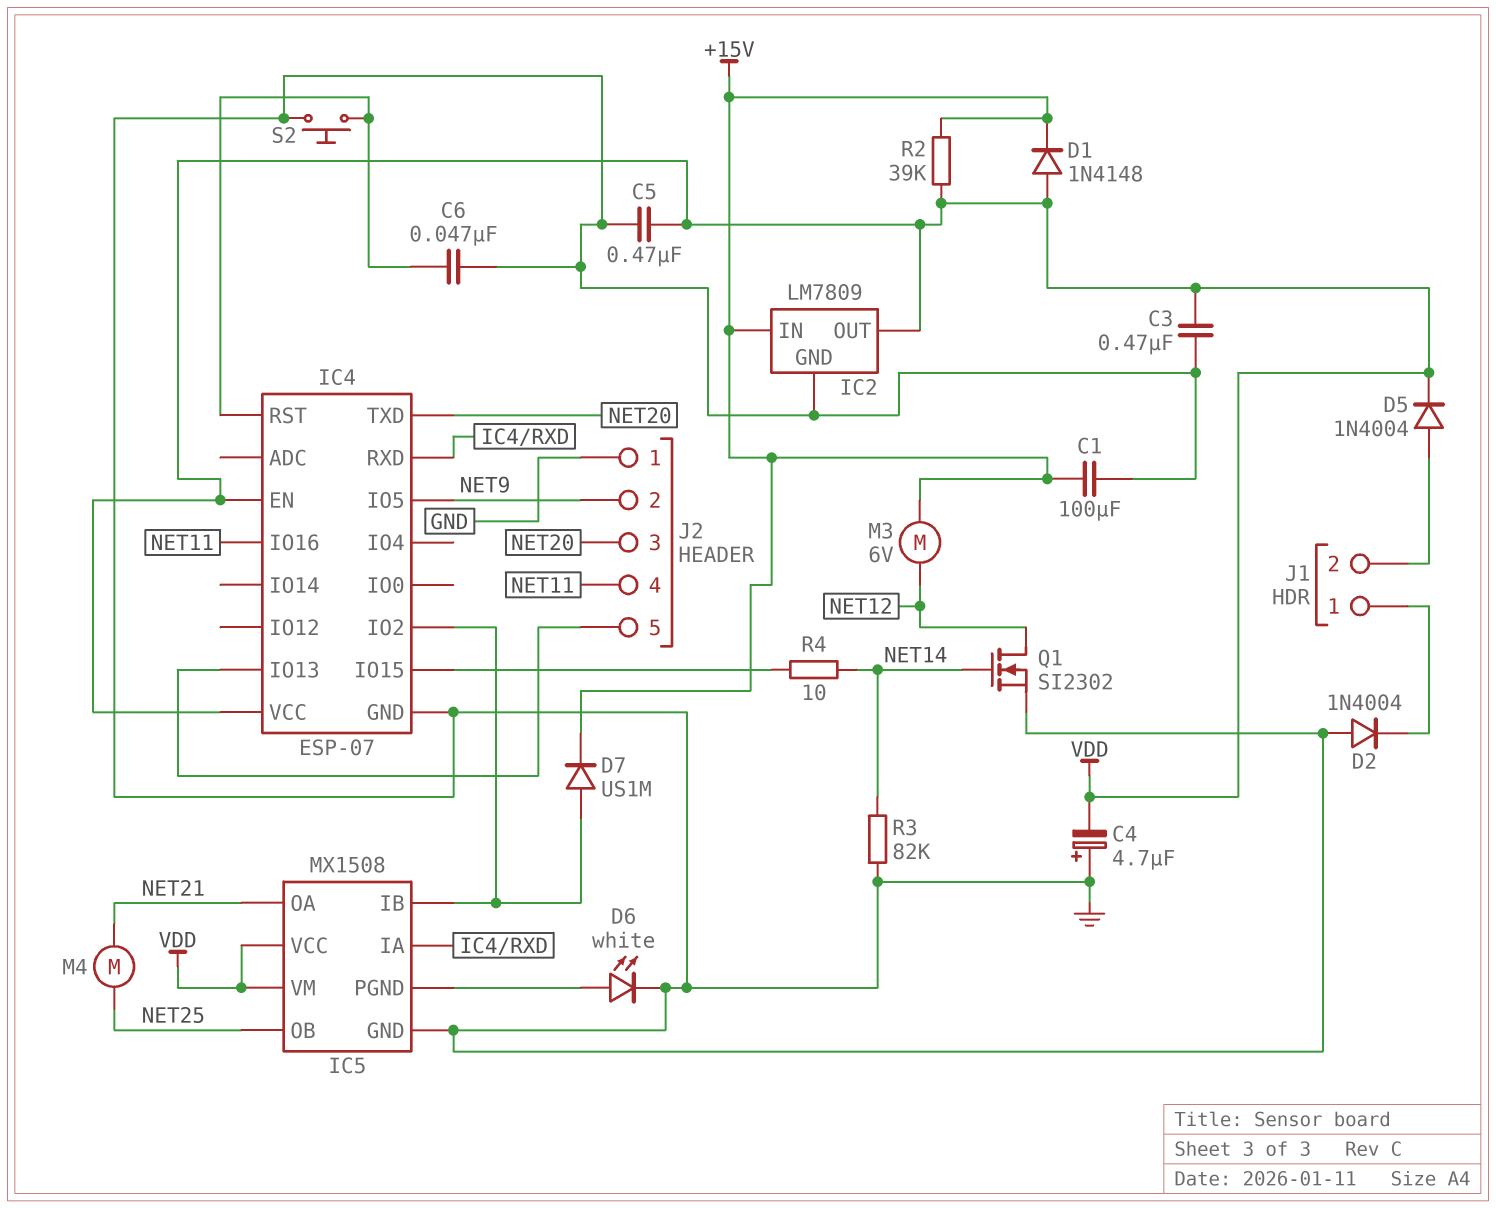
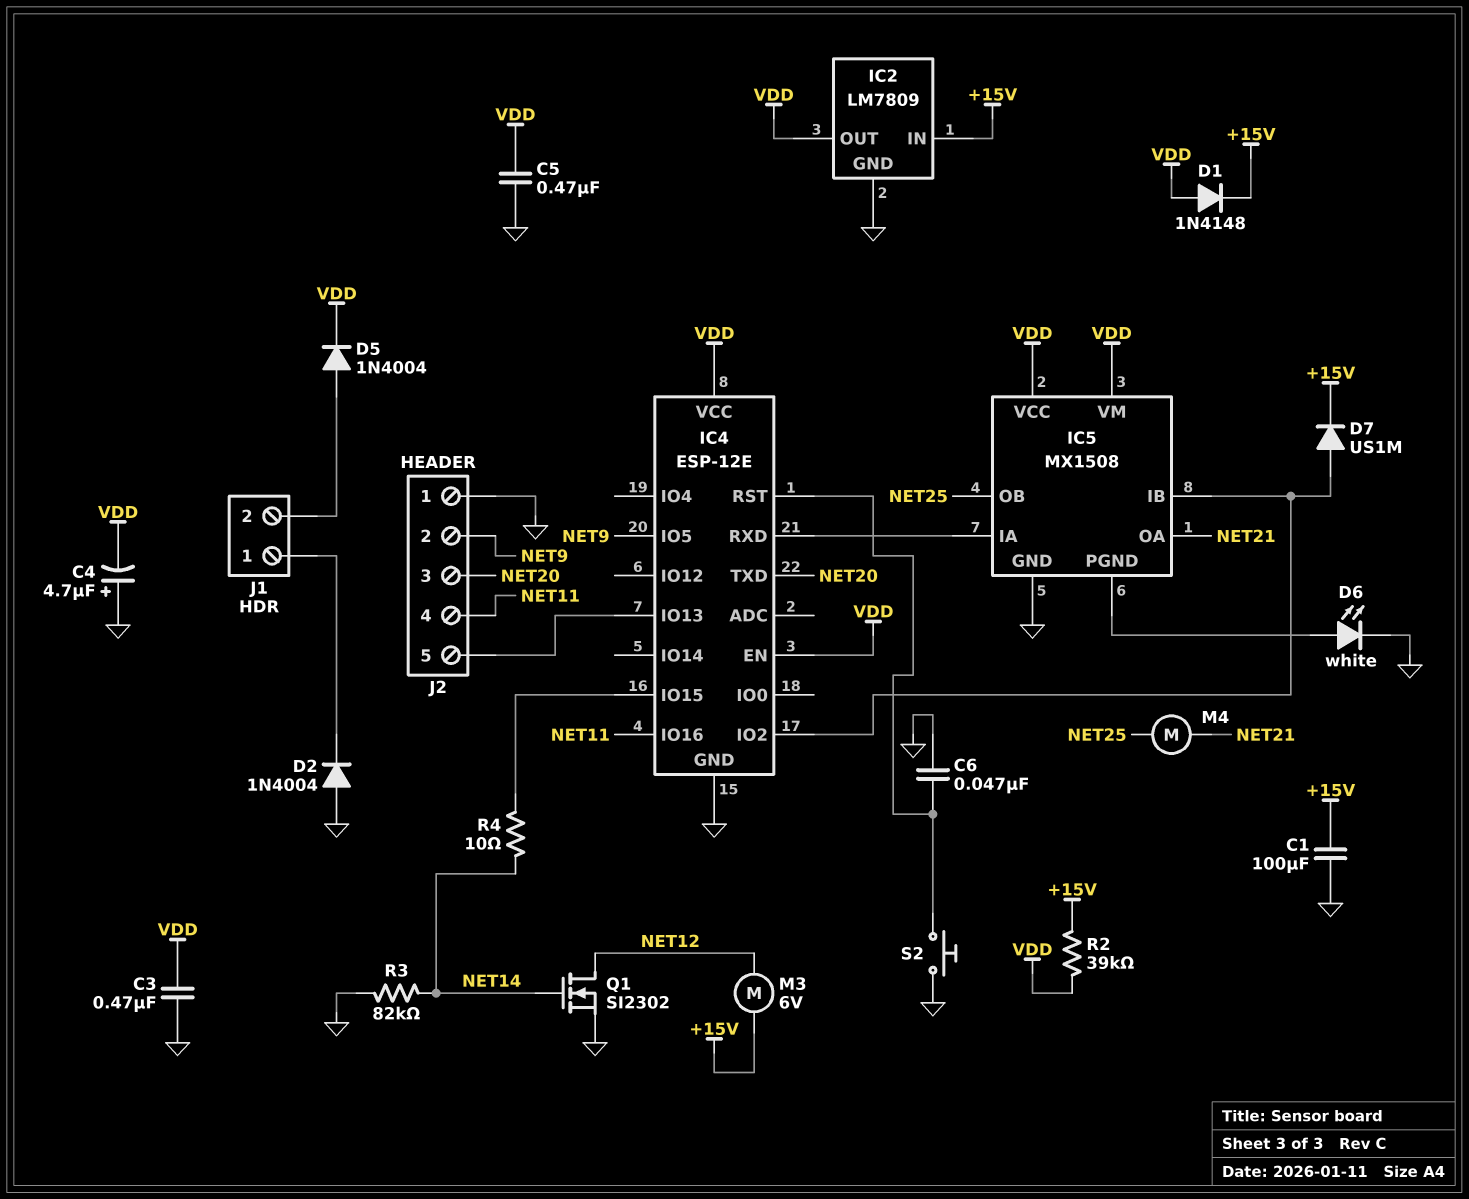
IC4: ESP-07 -> ESP-12E

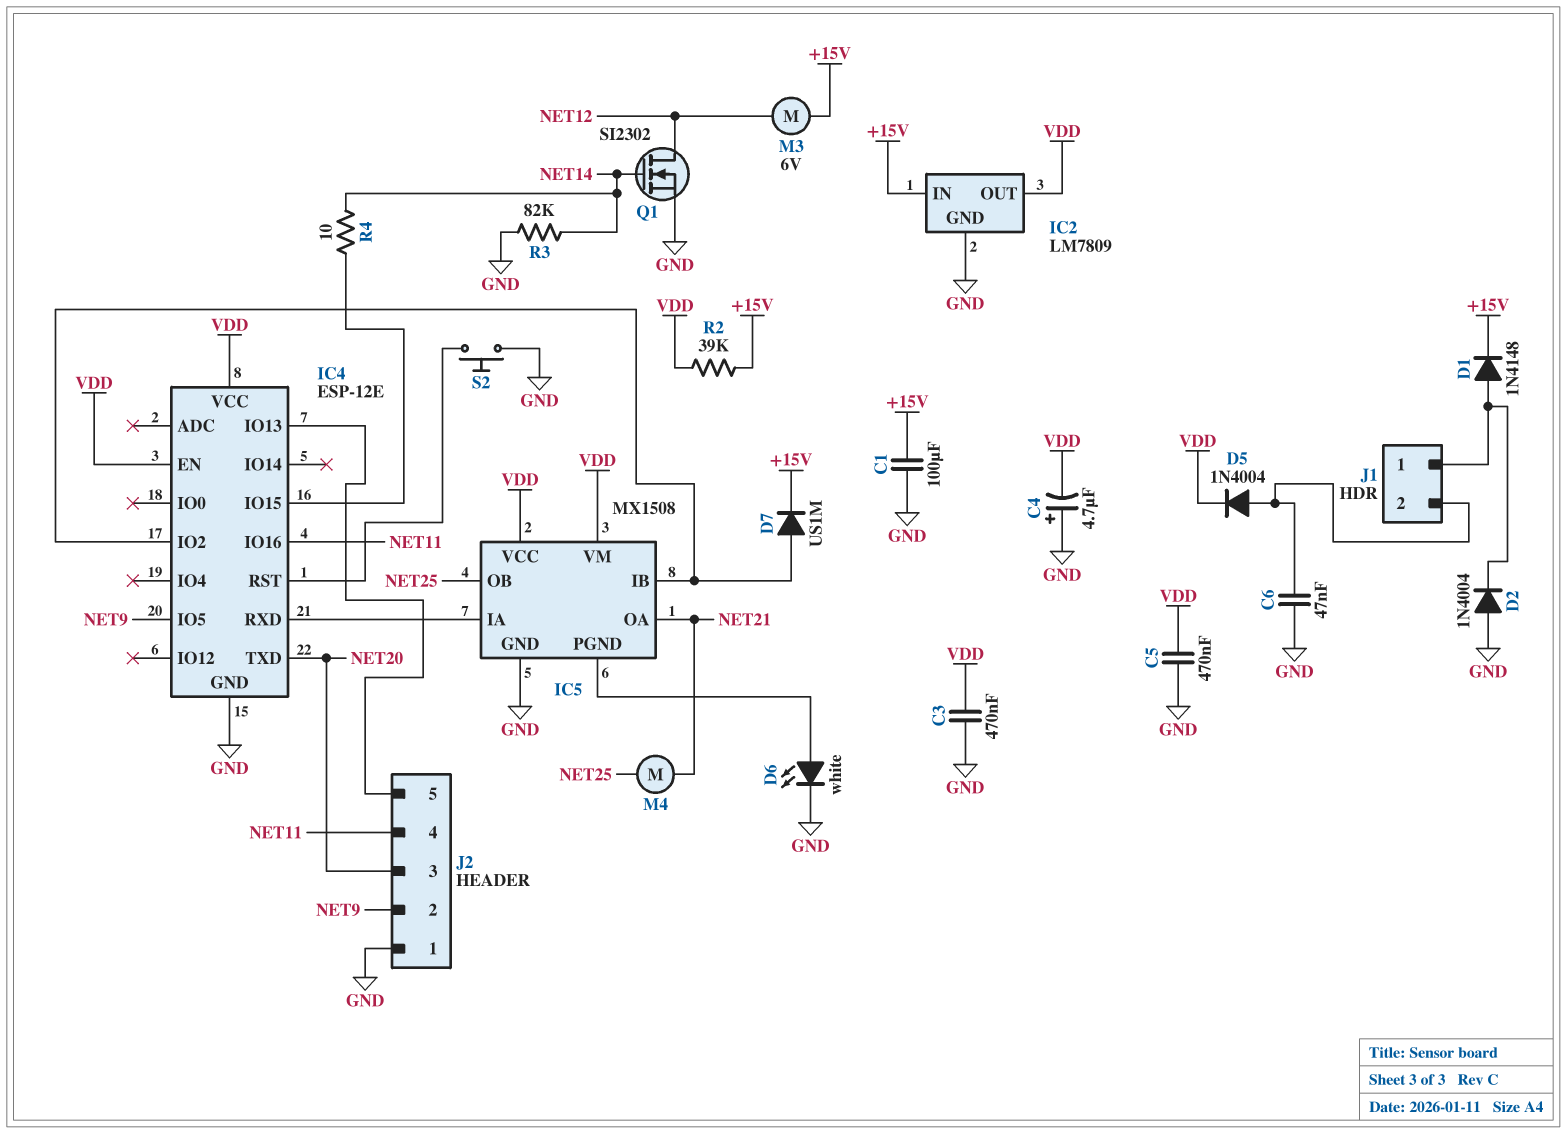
C6: 47nF (GND, IC4/RST) -> 47nF (GND, J1/2)
D1: diode 1N4148 (A VDD, K +15V) -> diode 1N4148 (A J1/1, K +15V)

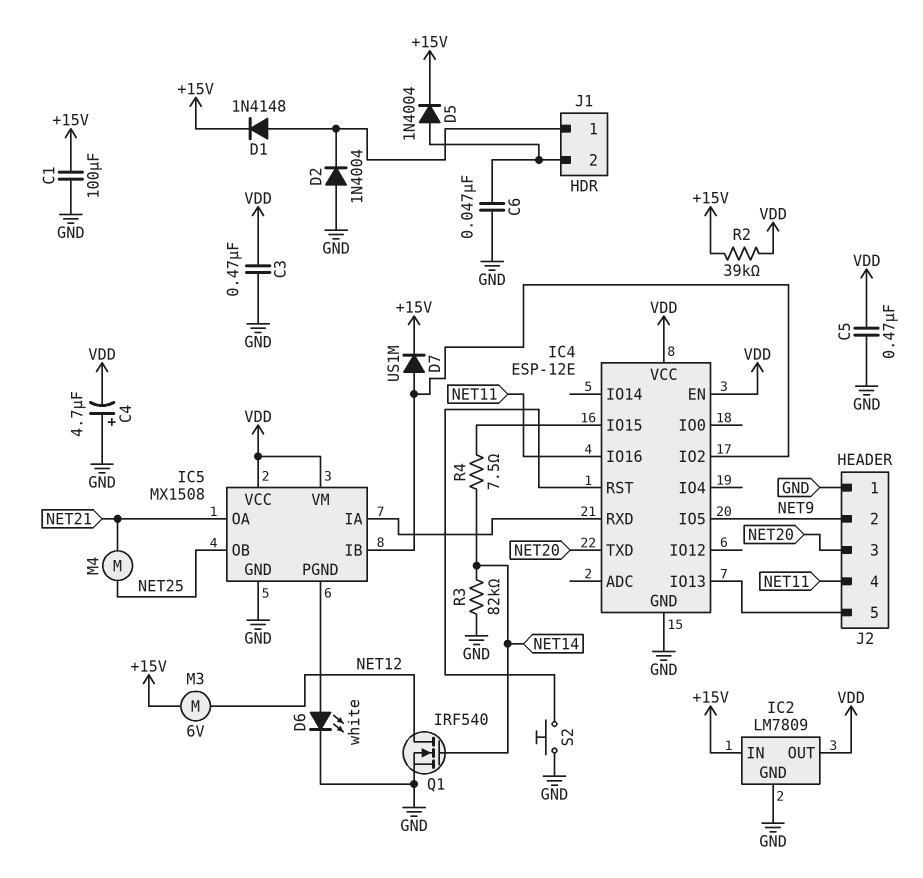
D5: diode 1N4004 (A J1/2, K VDD) -> diode 1N4004 (A J1/2, K +15V)
Q1: NMOS SI2302 (G NET14, D NET12, S GND) -> NMOS IRF540 (G NET14, D NET12, S GND)
R4: 10 (IC4/IO15, NET14) -> 7.5 (IC4/IO15, NET14)

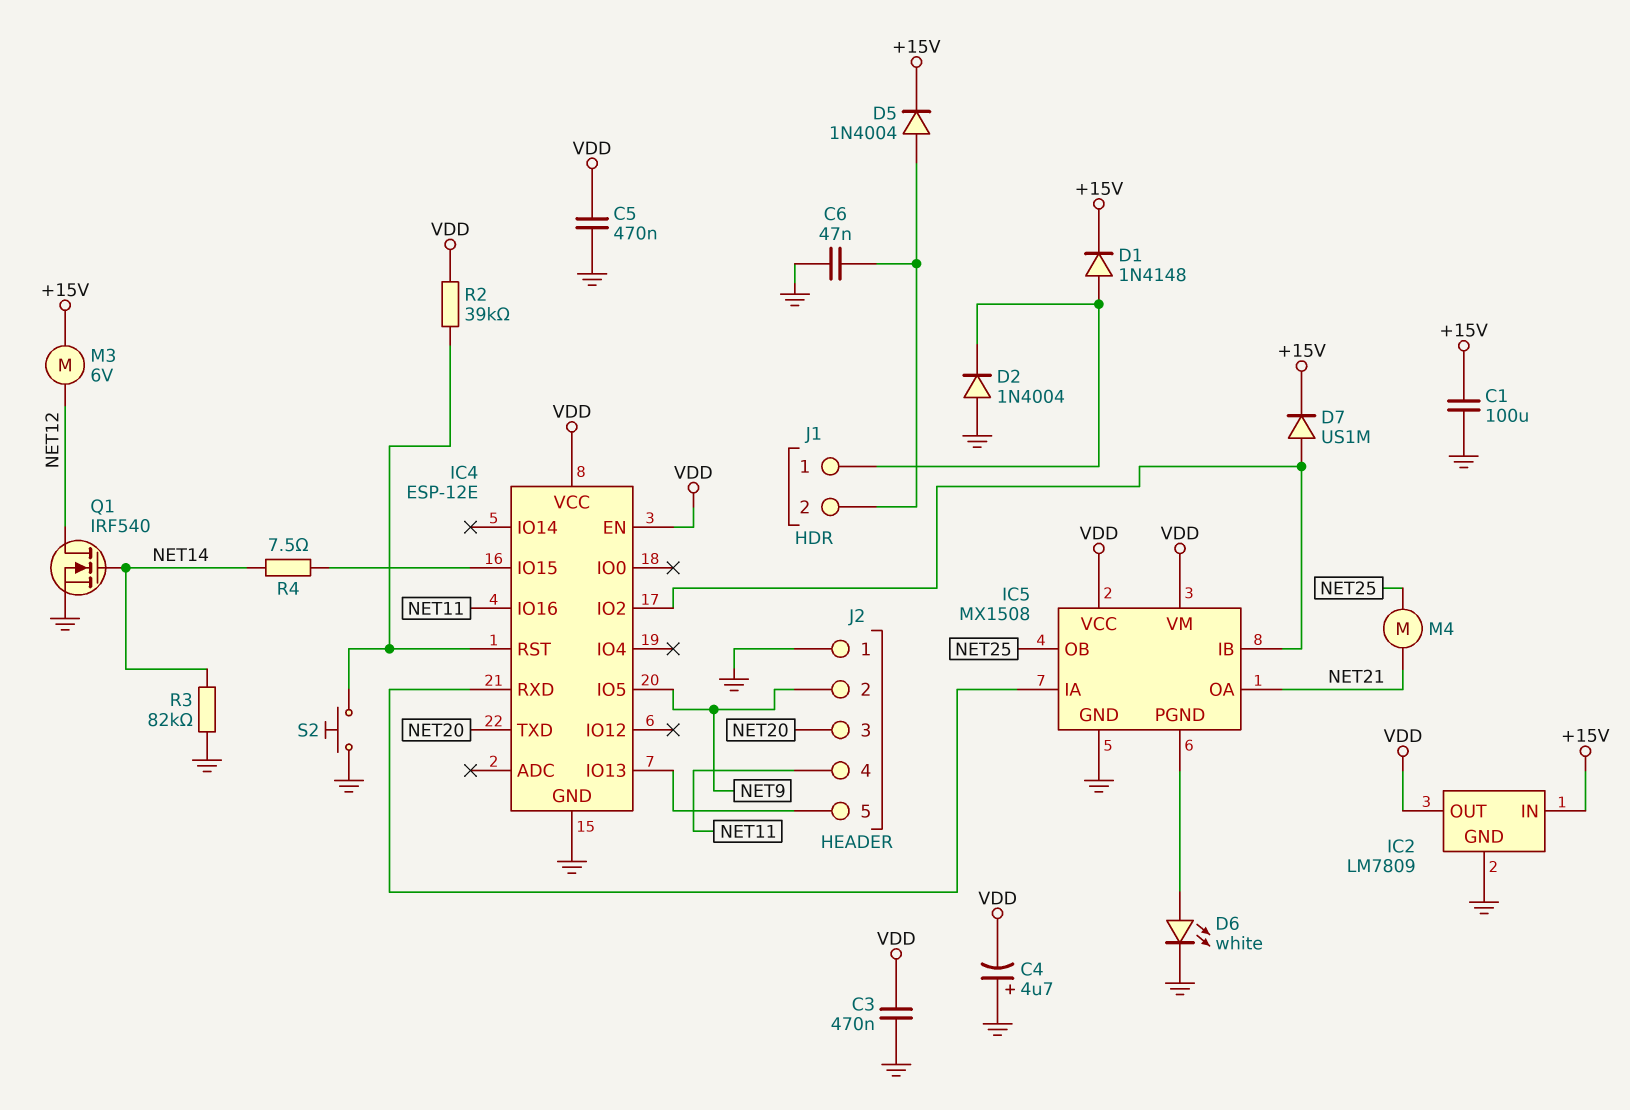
R2: 39k (+15V, VDD) -> 39k (IC4/RST, VDD)

